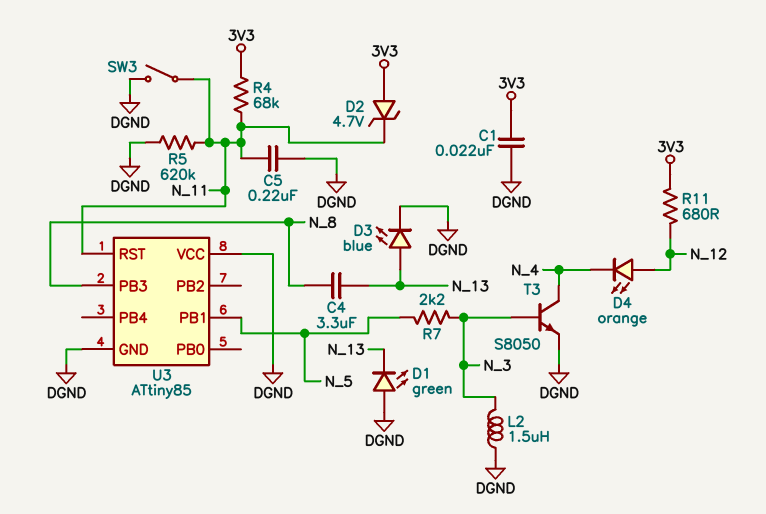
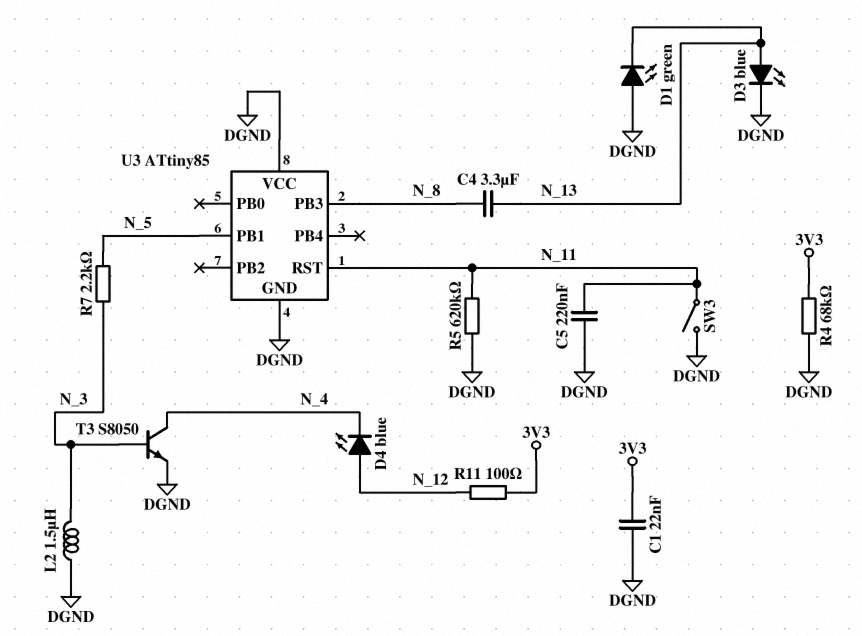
D2: zener 4.7V (A 3V3, K N_11) -> none
D4: LED orange (A N_12, K N_4) -> LED blue (A N_12, K N_4)
R4: 68k (3V3, N_11) -> 68k (3V3, DGND)
R11: 680 (3V3, N_12) -> 100 (3V3, N_12)

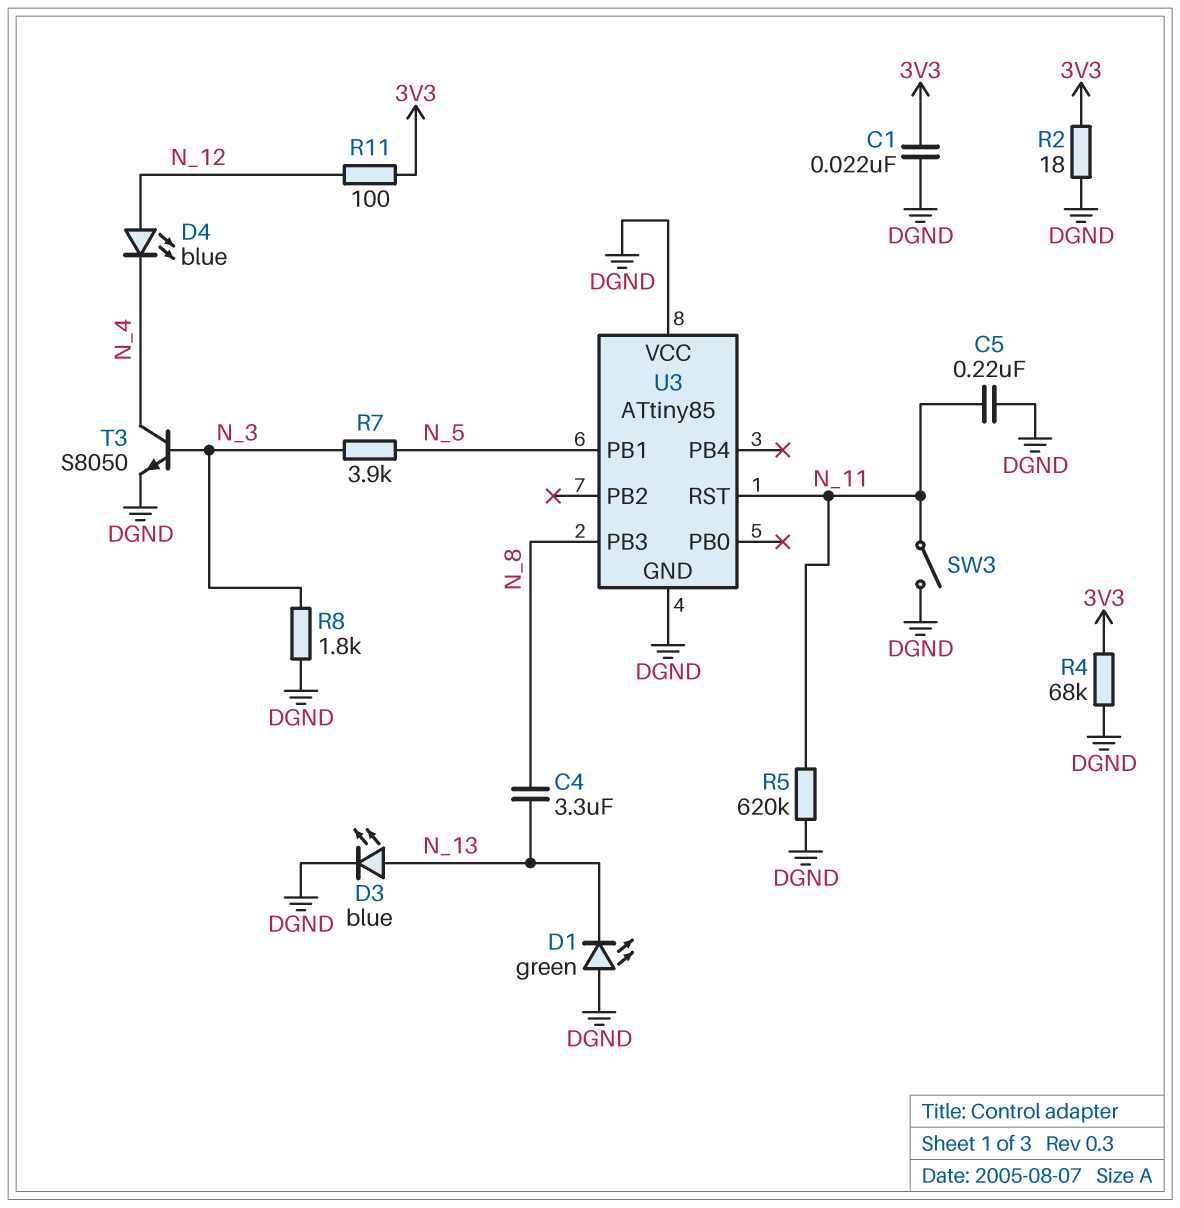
L2: 1.5uH (DGND, N_3) -> none
R2: none -> 18 (3V3, DGND)
R7: 2.2k (N_3, N_5) -> 3.9k (N_3, N_5)
R8: none -> 1.8k (DGND, N_3)

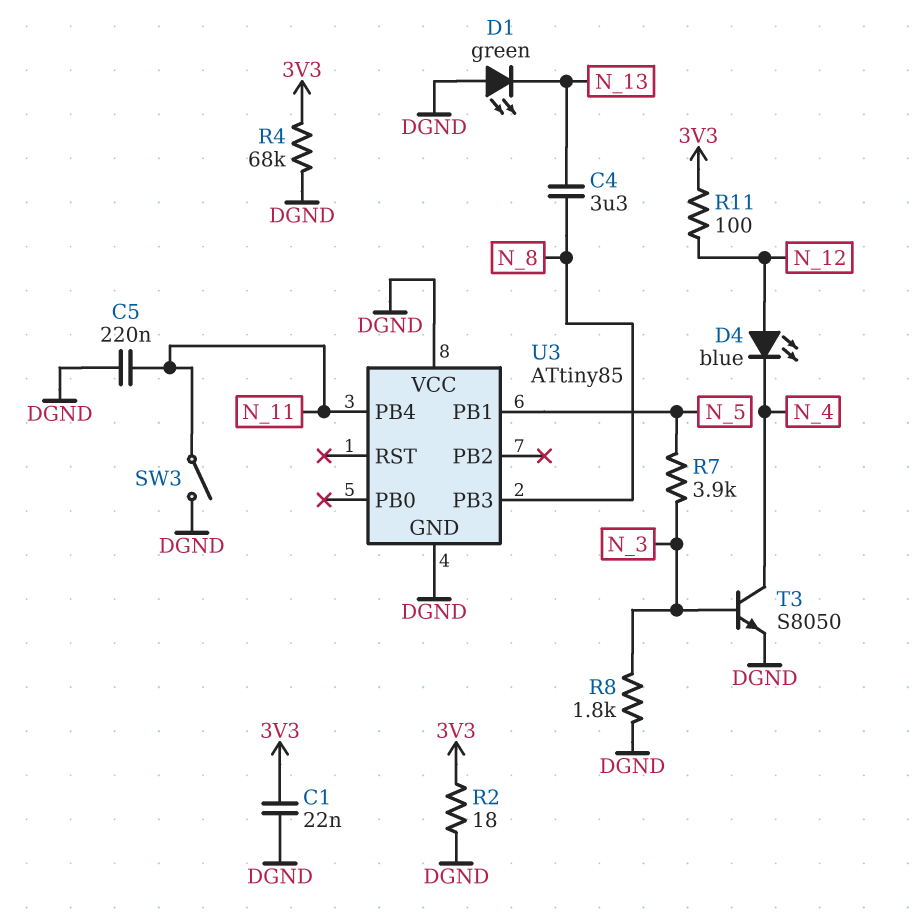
D3: LED blue (A N_13, K DGND) -> none
R5: 620k (DGND, N_11) -> none
U3 pin PB4: none -> N_11
U3 pin RST: N_11 -> none

